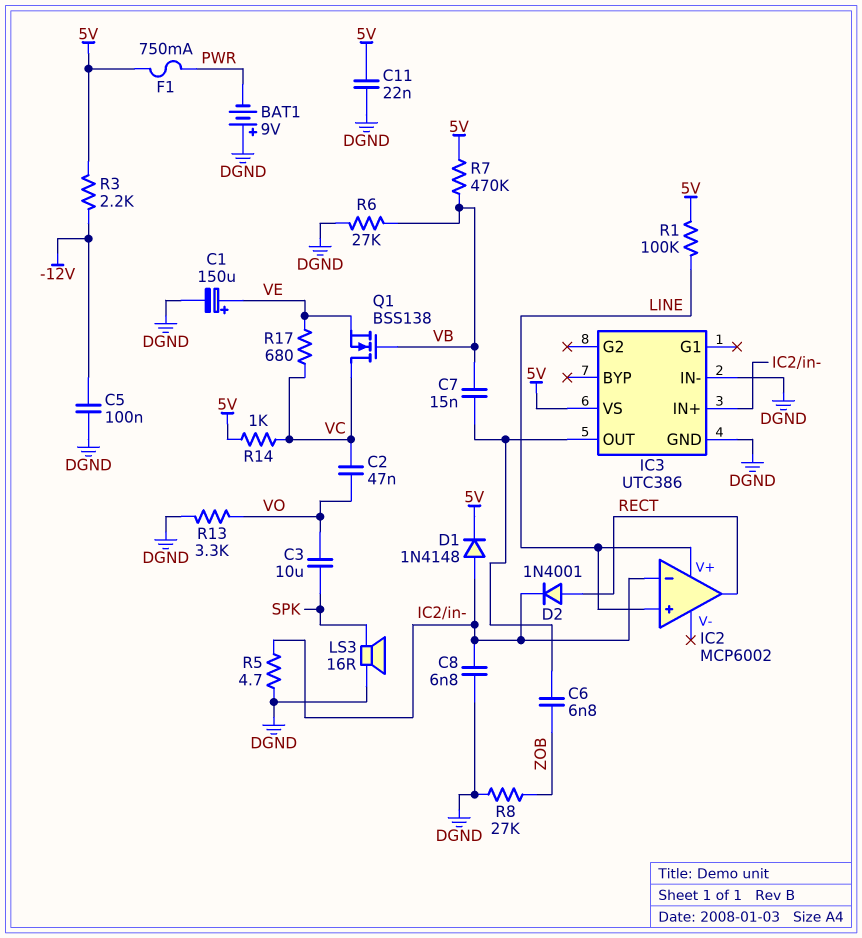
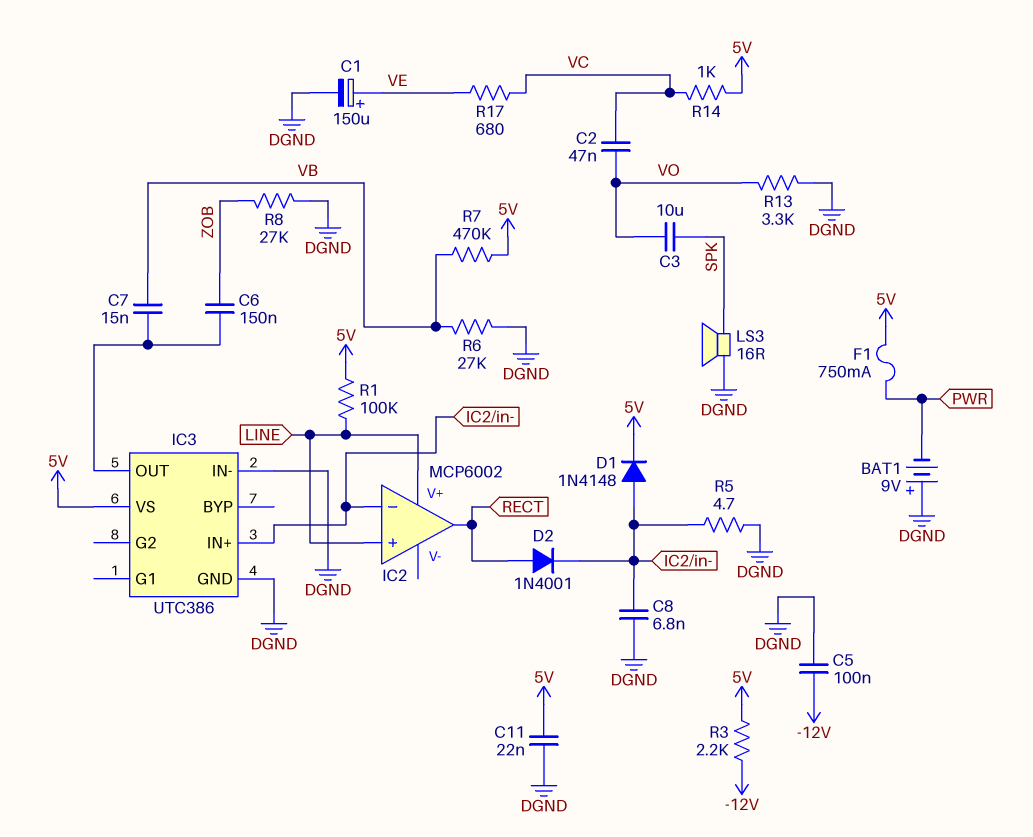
C6: 6.8nF (IC3/OUT, ZOB) -> 150nF (IC3/OUT, ZOB)
Q1: NMOS BSS138 (G VB, D VC, S VE) -> none

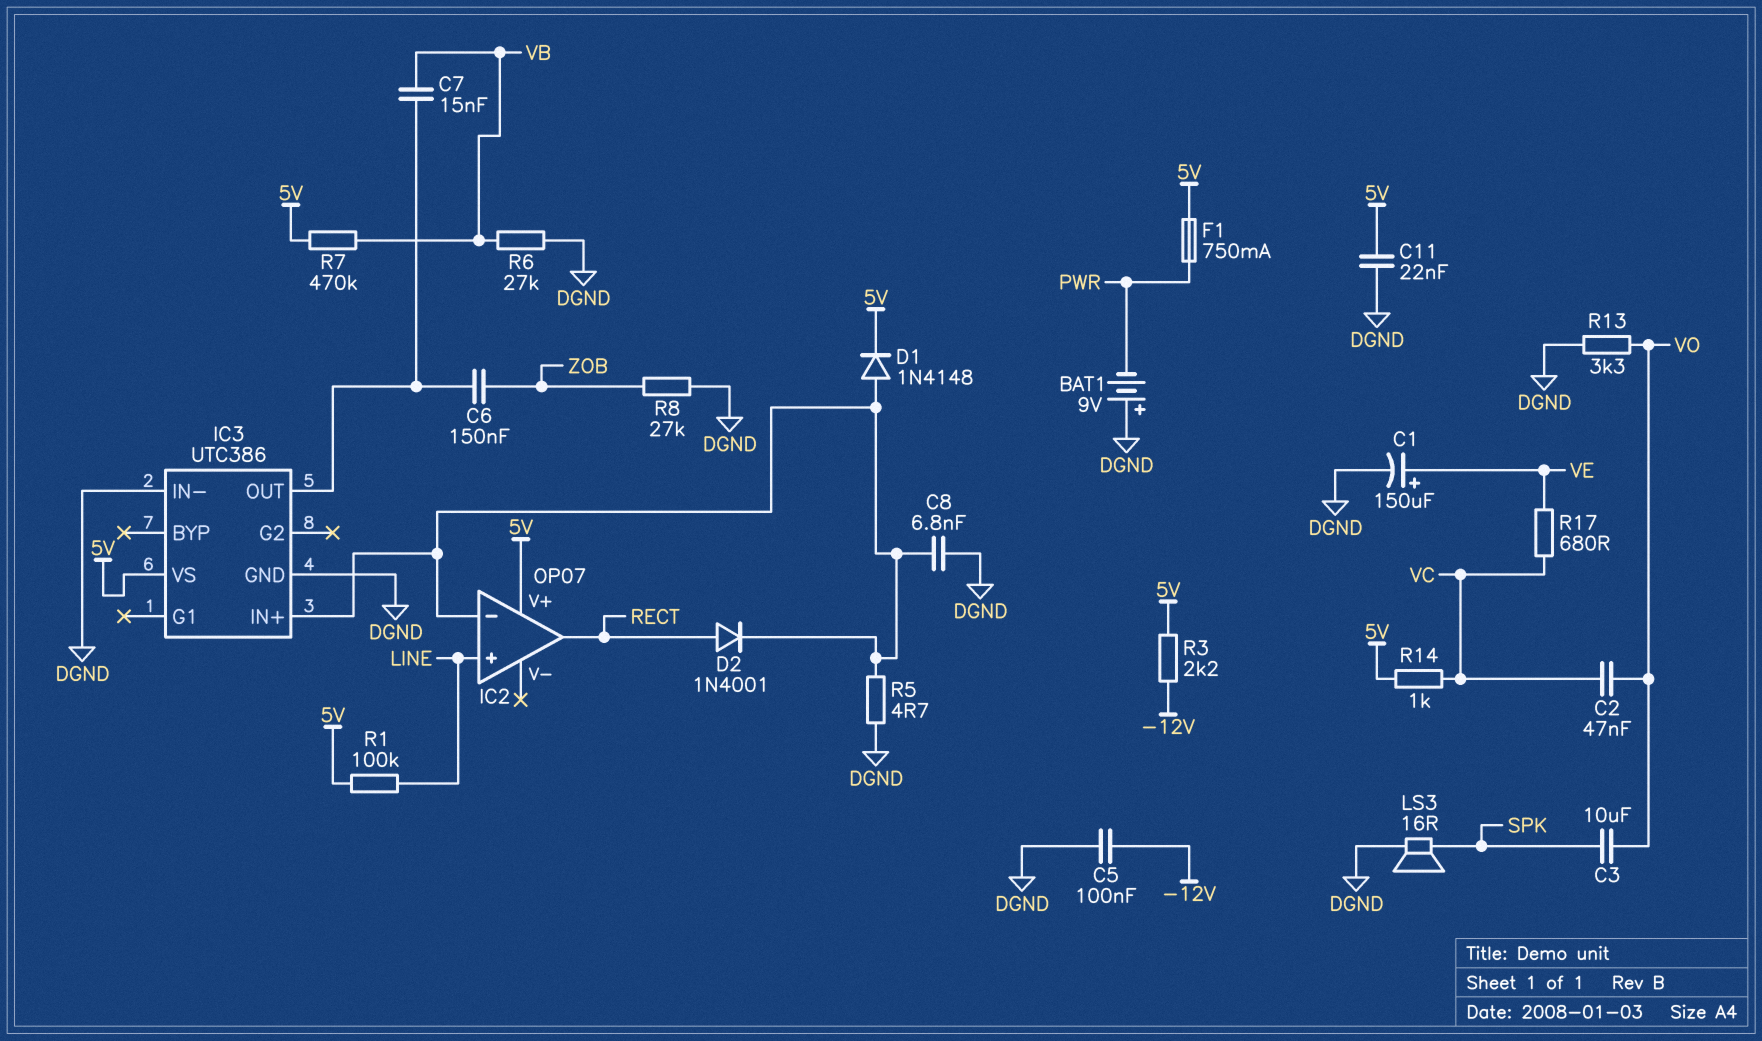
IC2: MCP6002 -> OP07
IC2 pin V+: LINE -> 5V

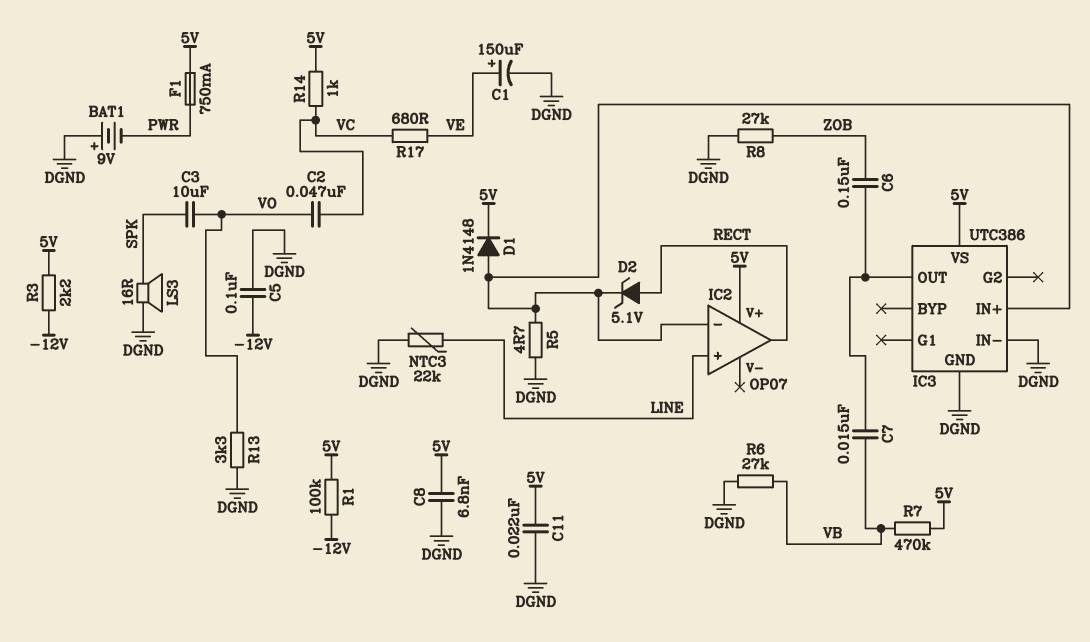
C8: 6.8nF (DGND, IC2/in-) -> 6.8nF (5V, DGND)
D2: diode 1N4001 (A RECT, K IC2/in-) -> zener 5.1V (A RECT, K IC2/in-)
NTC3: none -> 22k (DGND, LINE)
R1: 100k (5V, LINE) -> 100k (-12V, 5V)

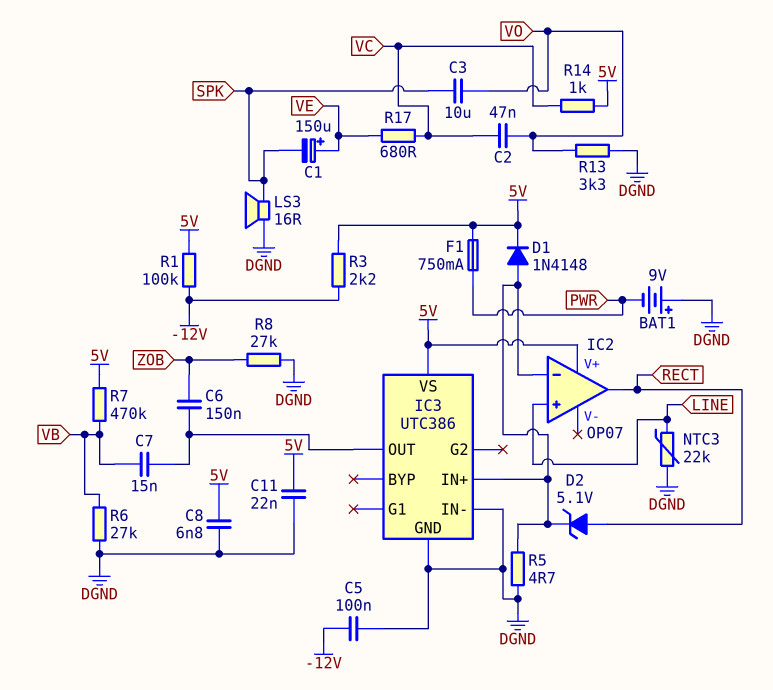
C1: 150uF (plus VE, minus DGND) -> 150uF (plus VE, minus SPK)

